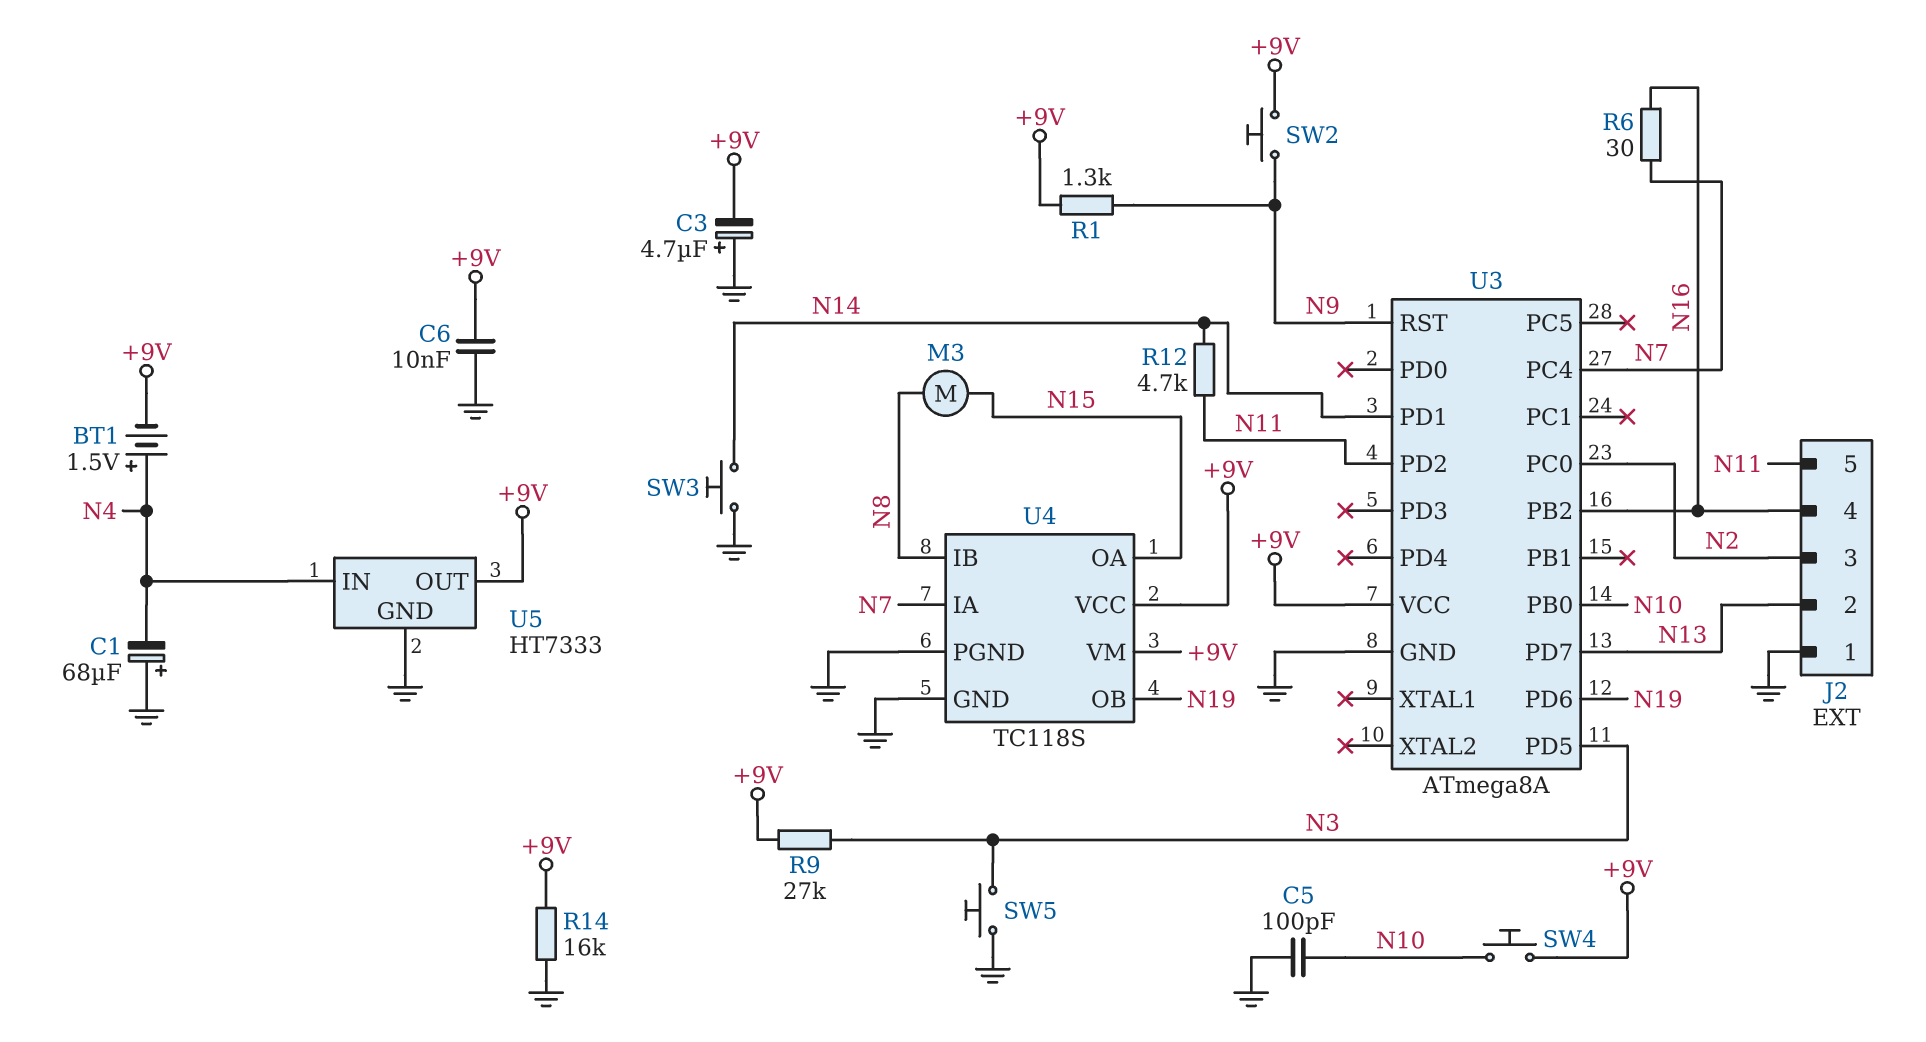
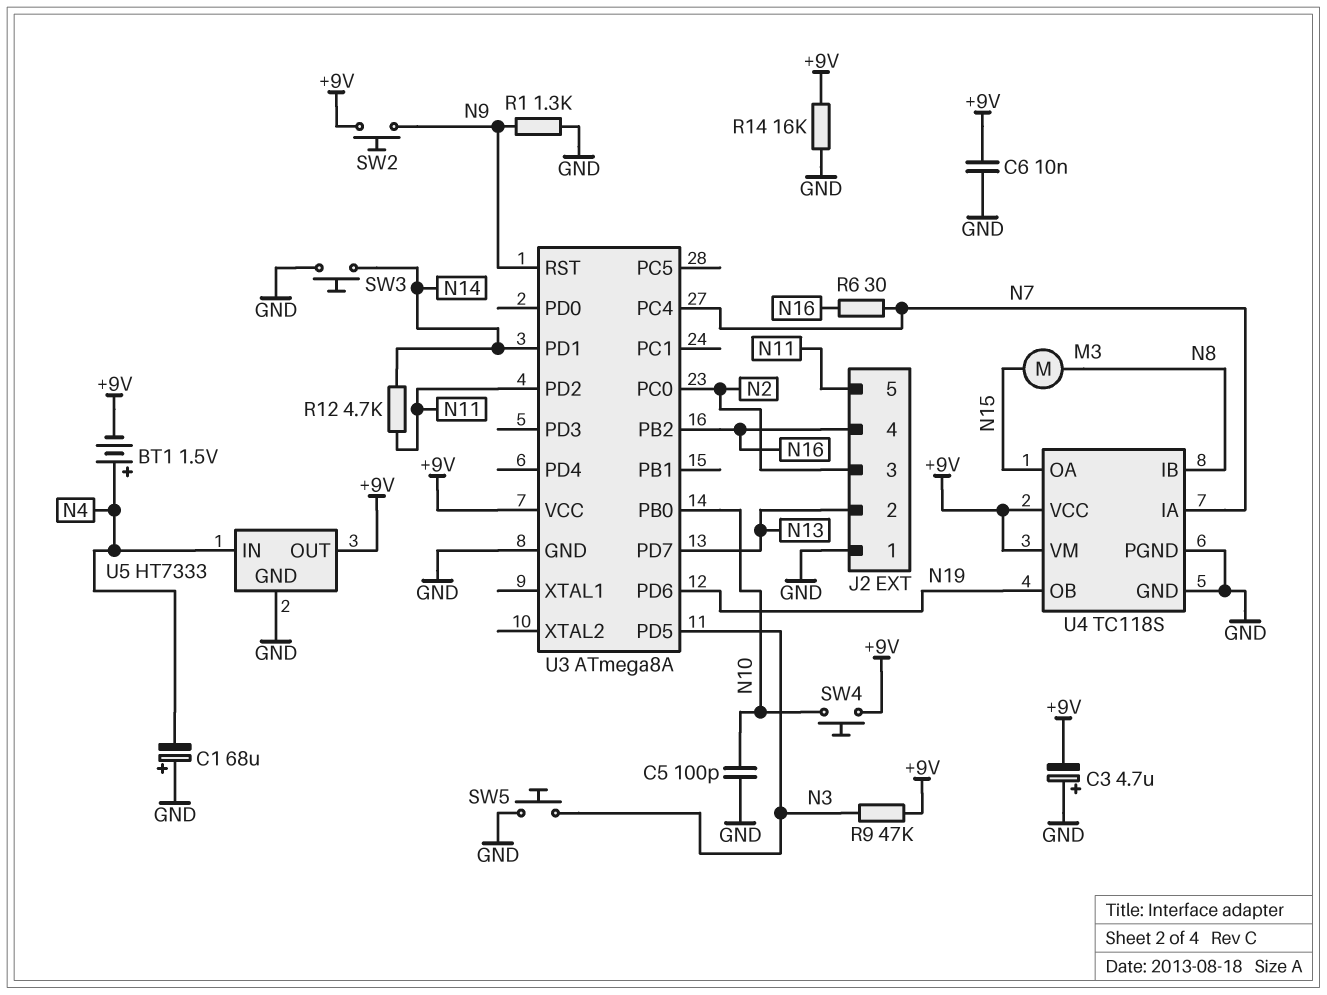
R1: 1.3k (+9V, N9) -> 1.3k (GND, N9)
R9: 27k (+9V, N3) -> 47k (+9V, N3)

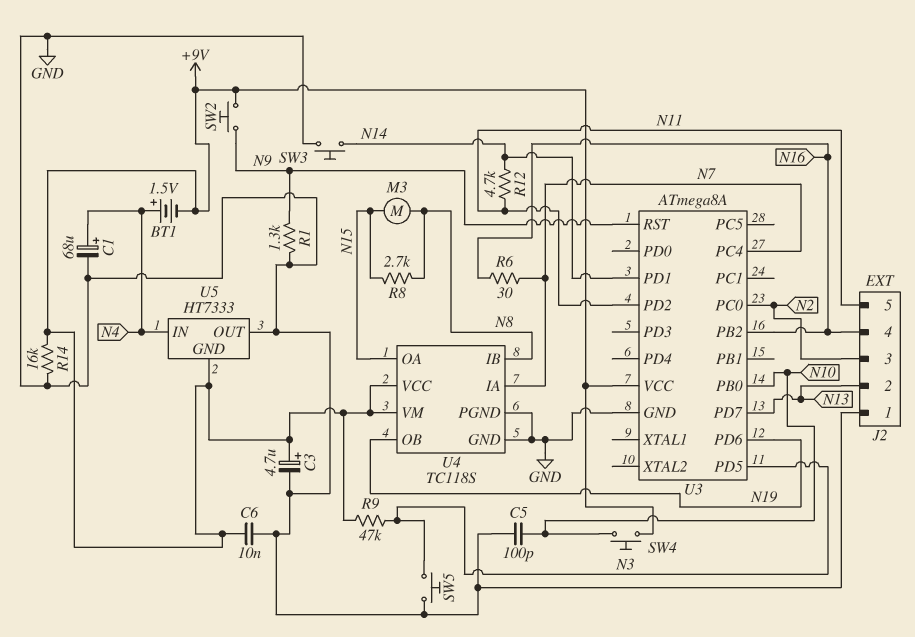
C1: 68uF (plus GND, minus N4) -> 68uF (plus N4, minus GND)
C3: 4.7uF (plus GND, minus +9V) -> 4.7uF (plus +9V, minus GND)
R8: none -> 2.7k (N8, N15)
U5 pin GND: GND -> +9V
U5 pin OUT: +9V -> GND

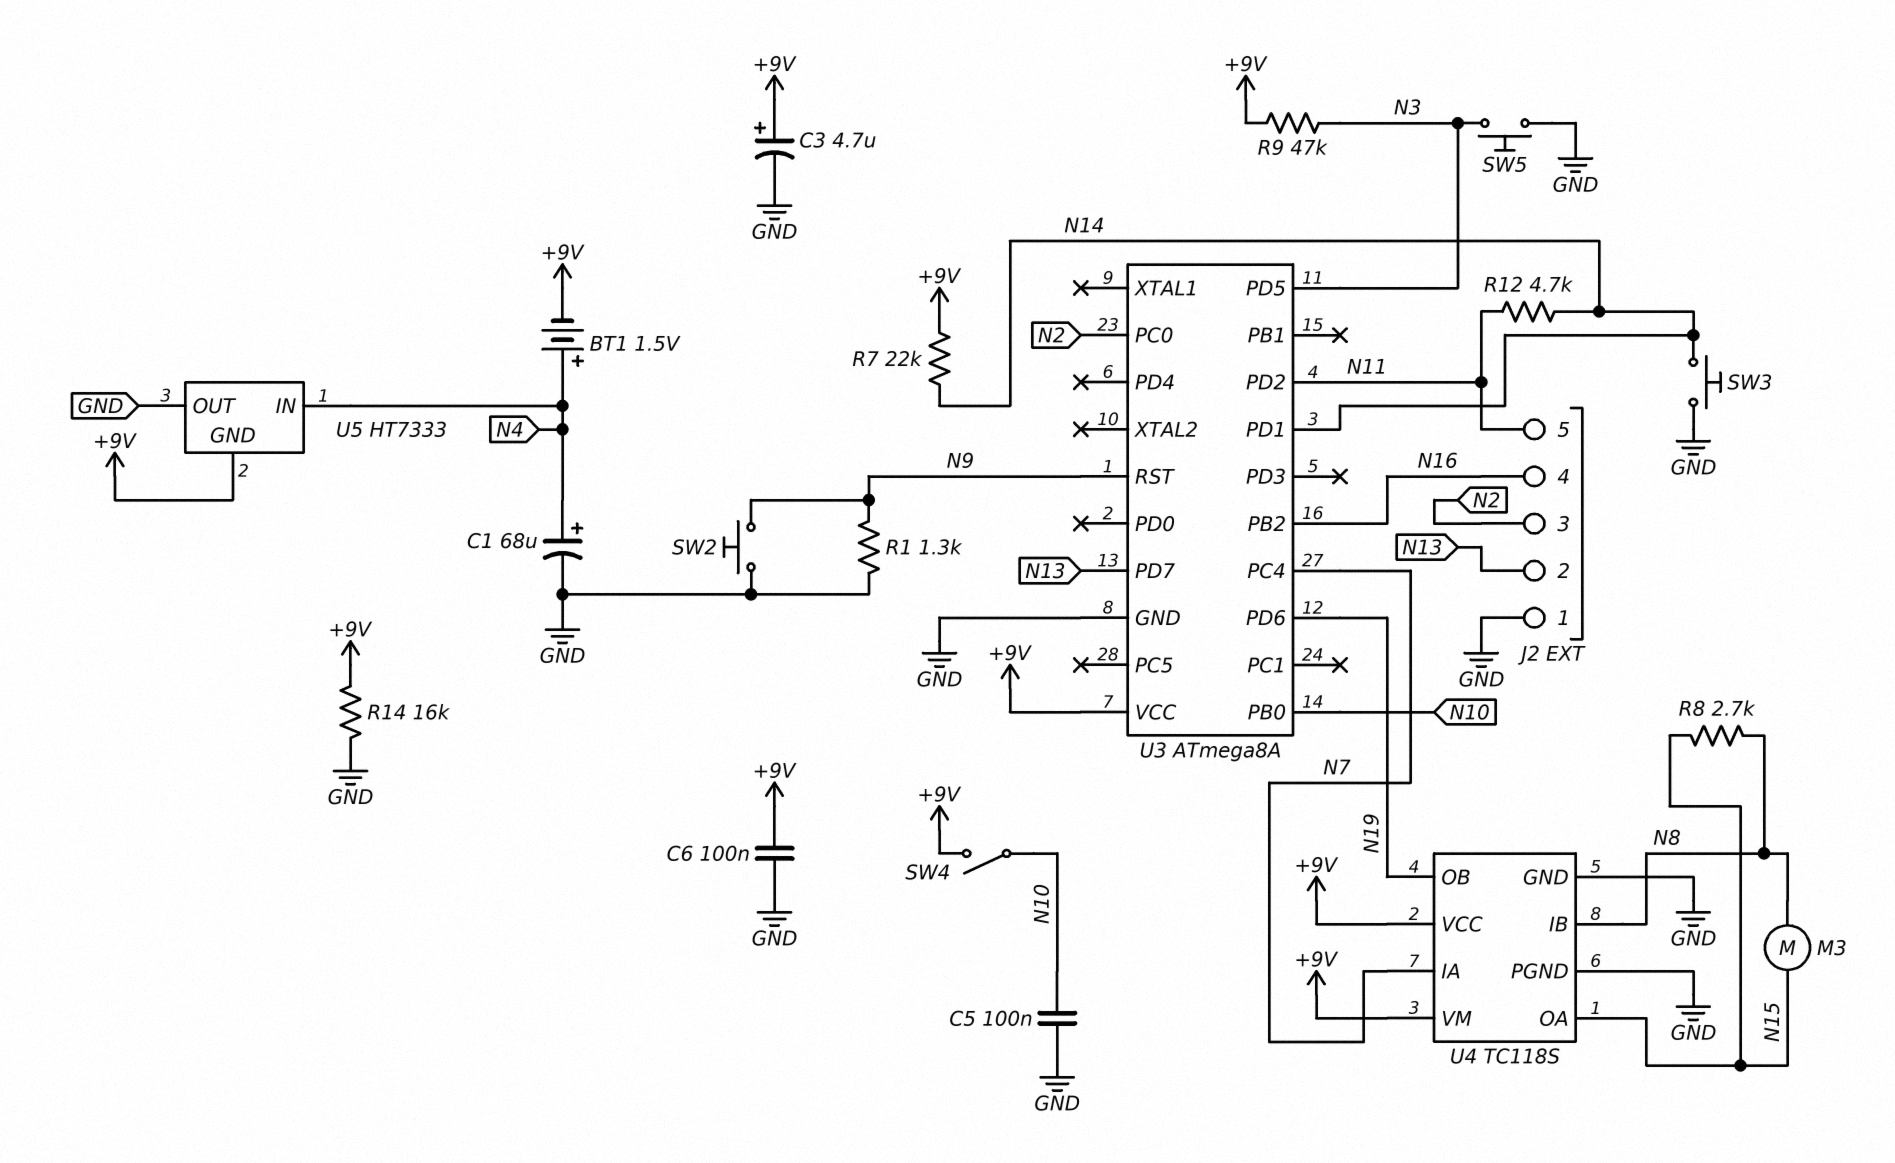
C5: 100pF (GND, N10) -> 100nF (GND, N10)
C6: 10nF (+9V, GND) -> 100nF (+9V, GND)
R6: 30 (N7, N16) -> none
R7: none -> 22k (+9V, N14)
SW2: button (+9V, N9) -> button (GND, N9)
SW4: button (+9V, N10) -> switch (+9V, N10)

